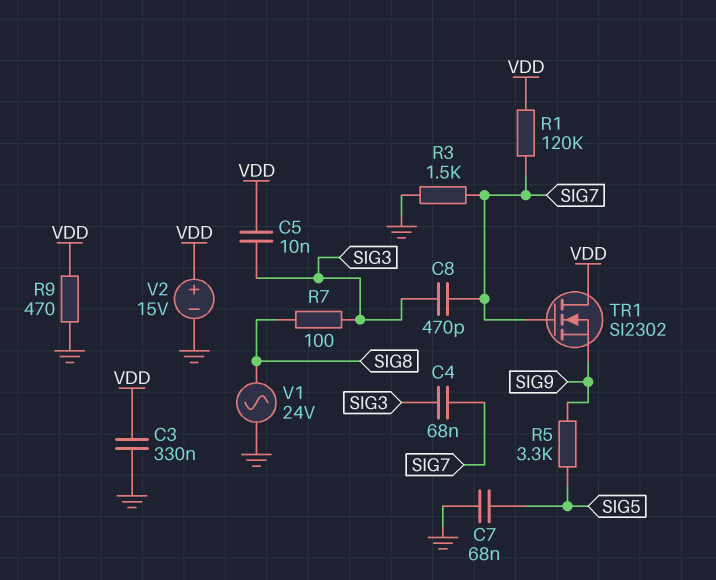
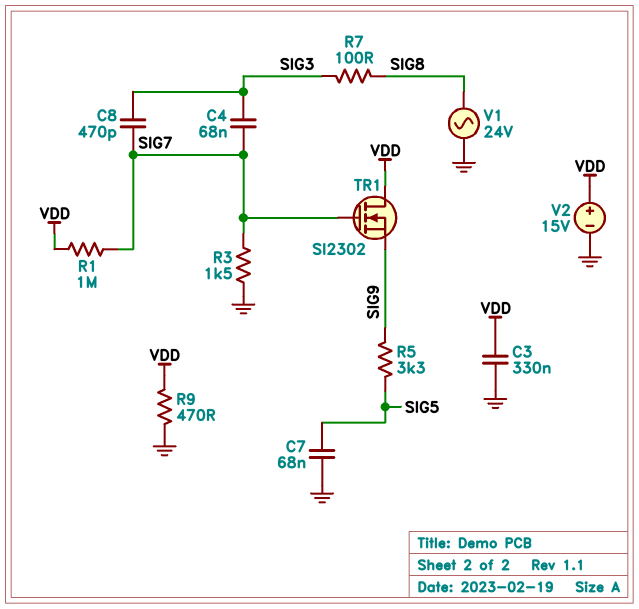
C5: 10nF (SIG3, VDD) -> none
R1: 120k (SIG7, VDD) -> 1M (SIG7, VDD)

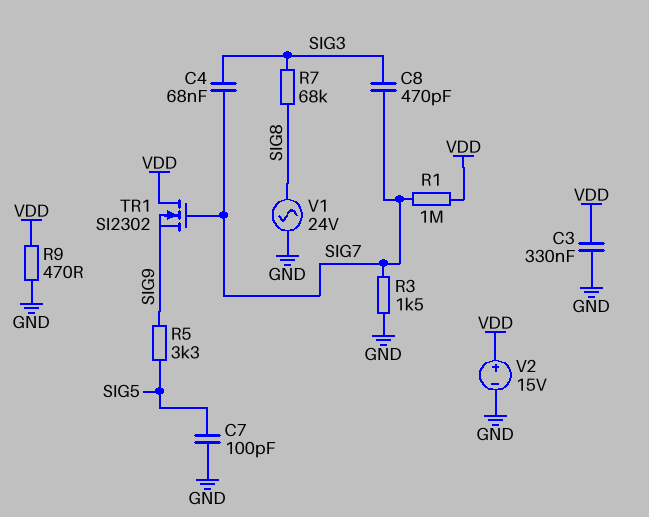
C7: 68nF (GND, SIG5) -> 100pF (GND, SIG5)
R7: 100 (SIG3, SIG8) -> 68k (SIG3, SIG8)

